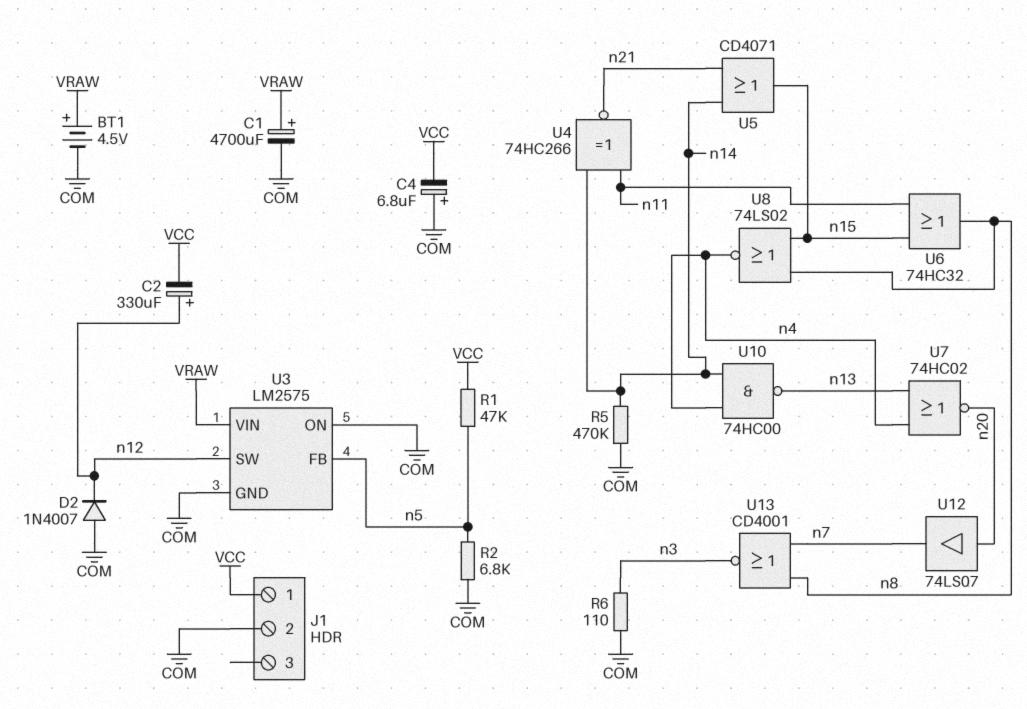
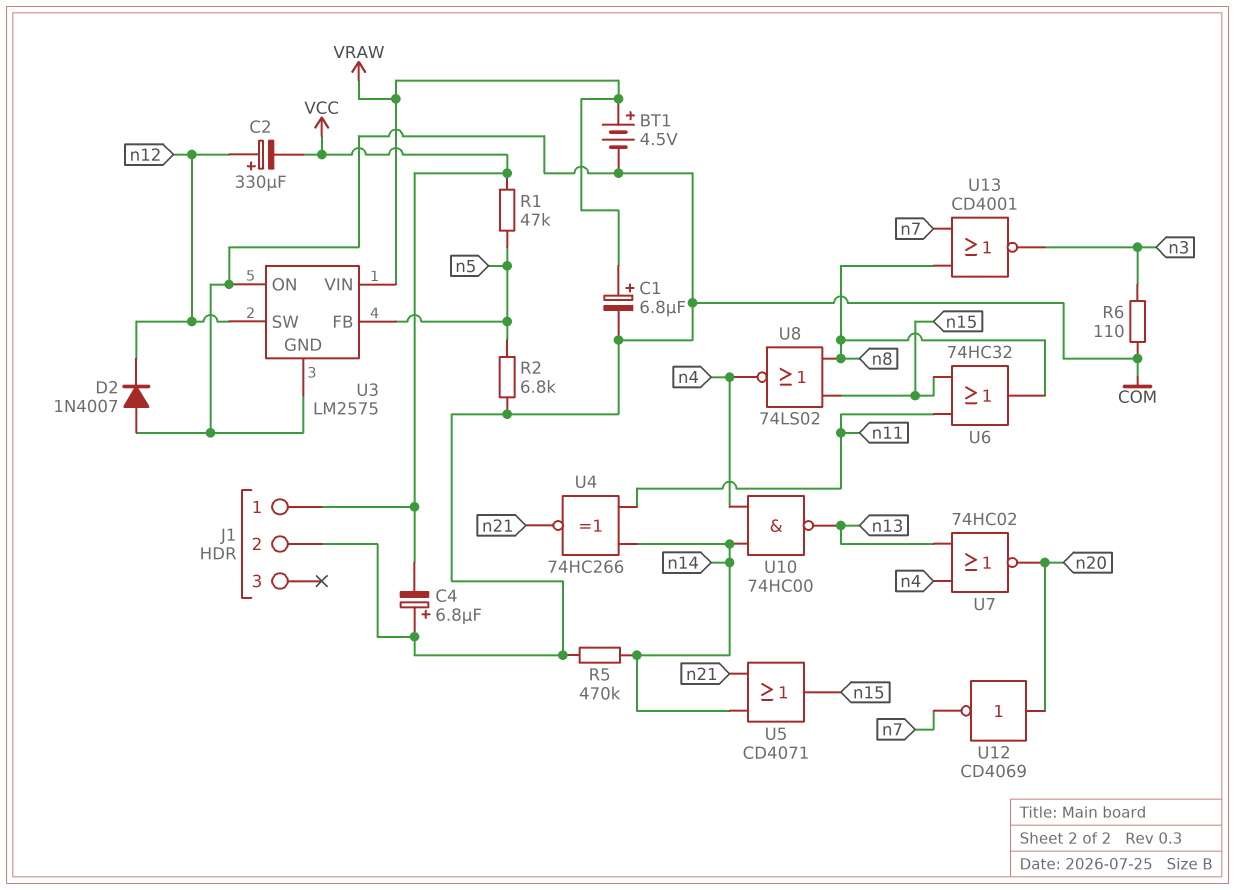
C1: 4700uF (plus VRAW, minus COM) -> 6.8uF (plus VRAW, minus COM)
U12: buffer 74LS07 (in n20, out n7) -> NOT CD4069 (in n20, out n7)

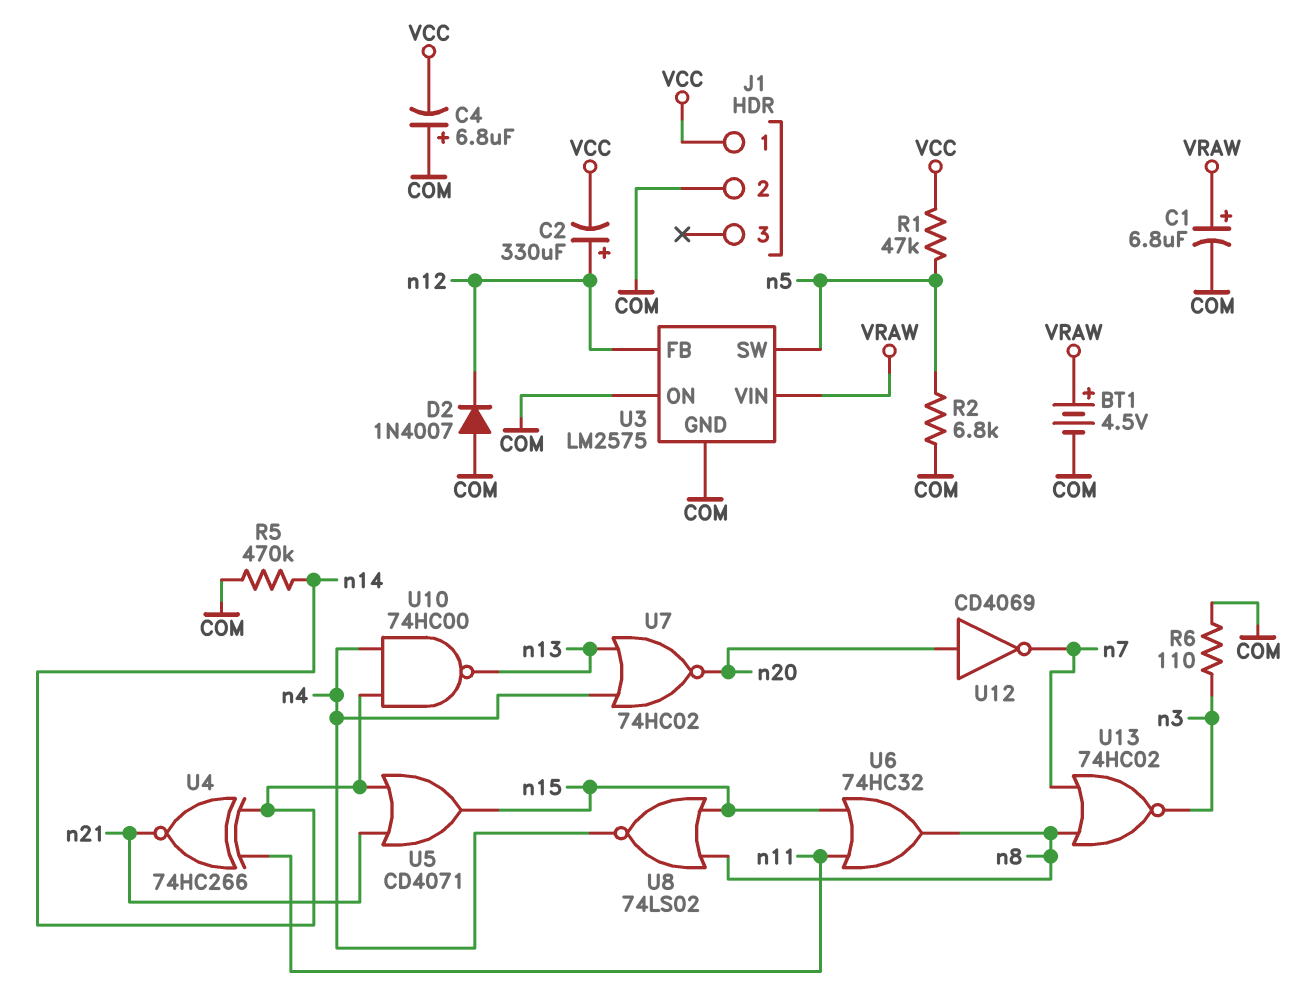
U3 pin FB: n5 -> n12
U3 pin SW: n12 -> n5
U13: NOR CD4001 (in n7, in n8, out n3) -> NOR 74HC02 (in n7, in n8, out n3)

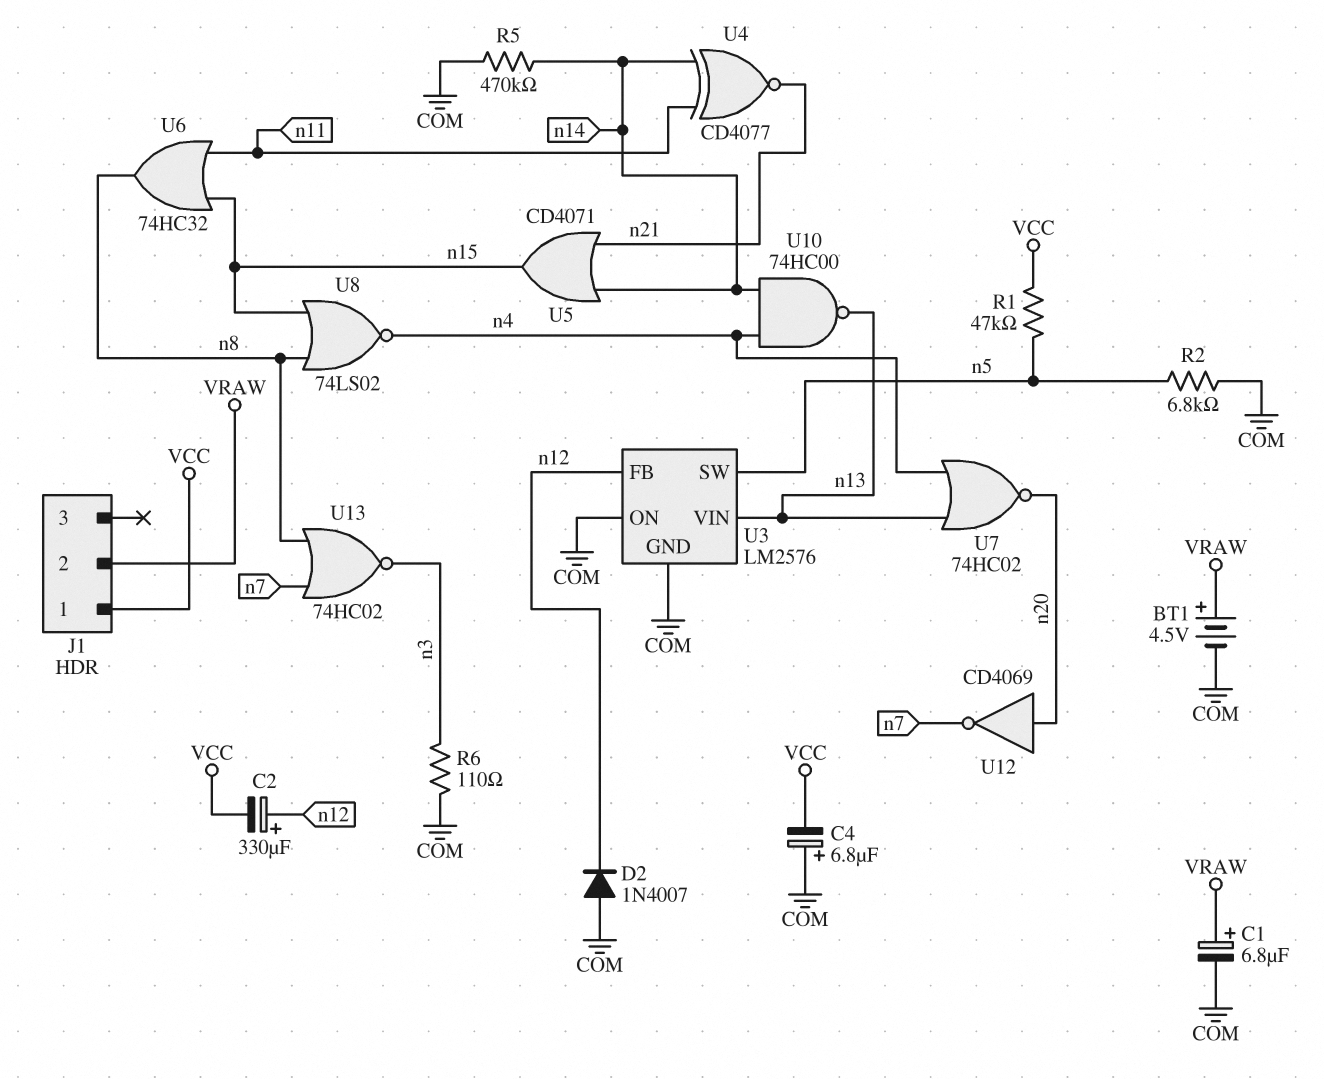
J1 pin 2: COM -> VRAW
U3: LM2575 -> LM2576
U3 pin VIN: VRAW -> n13
U4: XNOR 74HC266 (in n11, in n14, out n21) -> XNOR CD4077 (in n11, in n14, out n21)

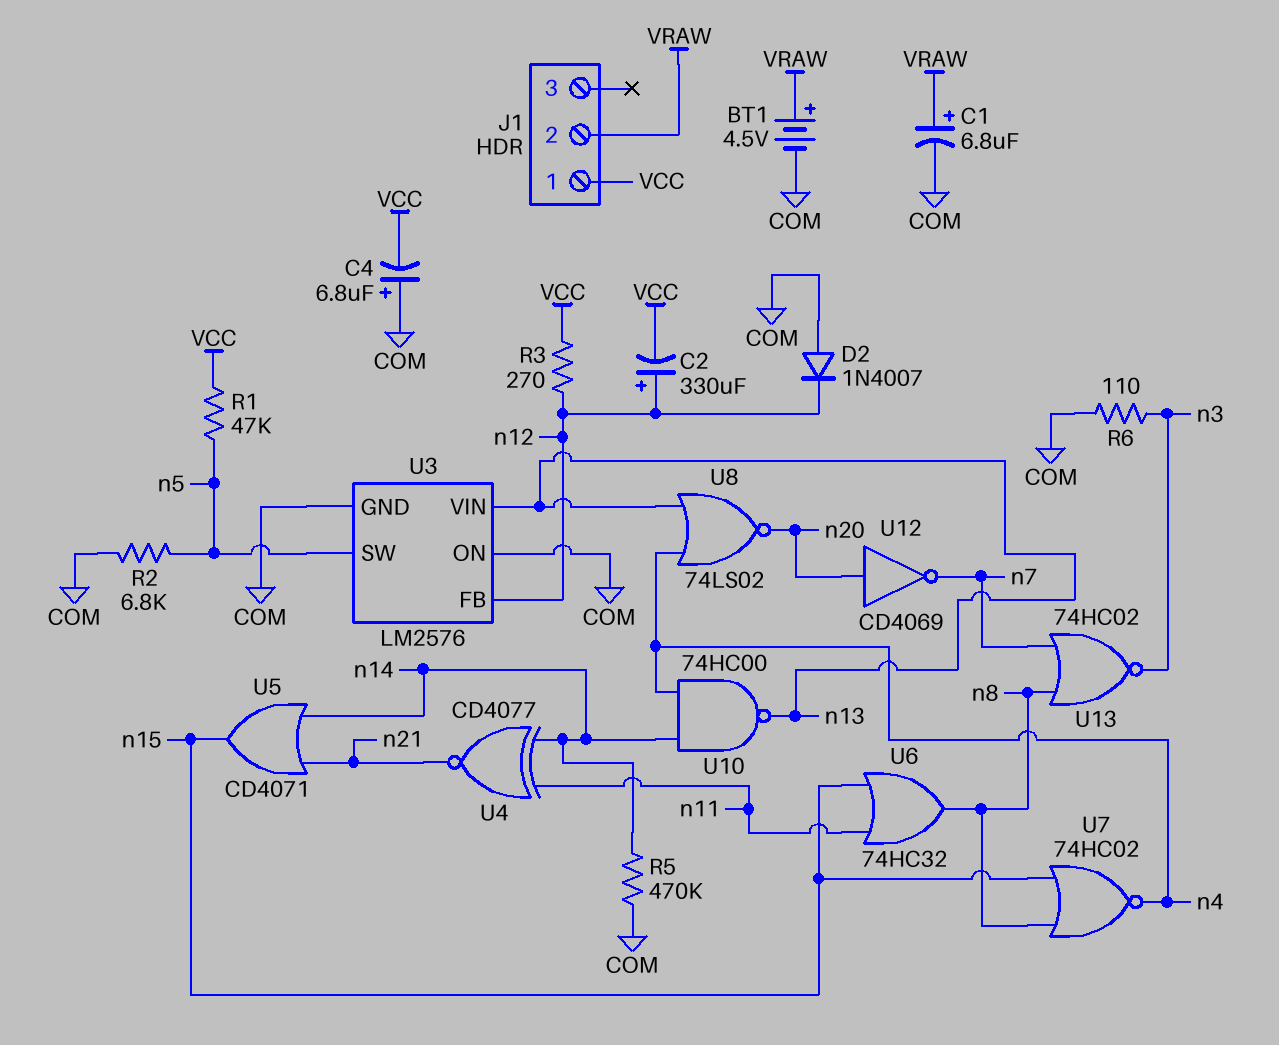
R3: none -> 270 (VCC, n12)
U7: NOR 74HC02 (in n4, in n13, out n20) -> NOR 74HC02 (in n8, in n15, out n4)
U8: NOR 74LS02 (in n8, in n15, out n4) -> NOR 74LS02 (in n4, in n13, out n20)

